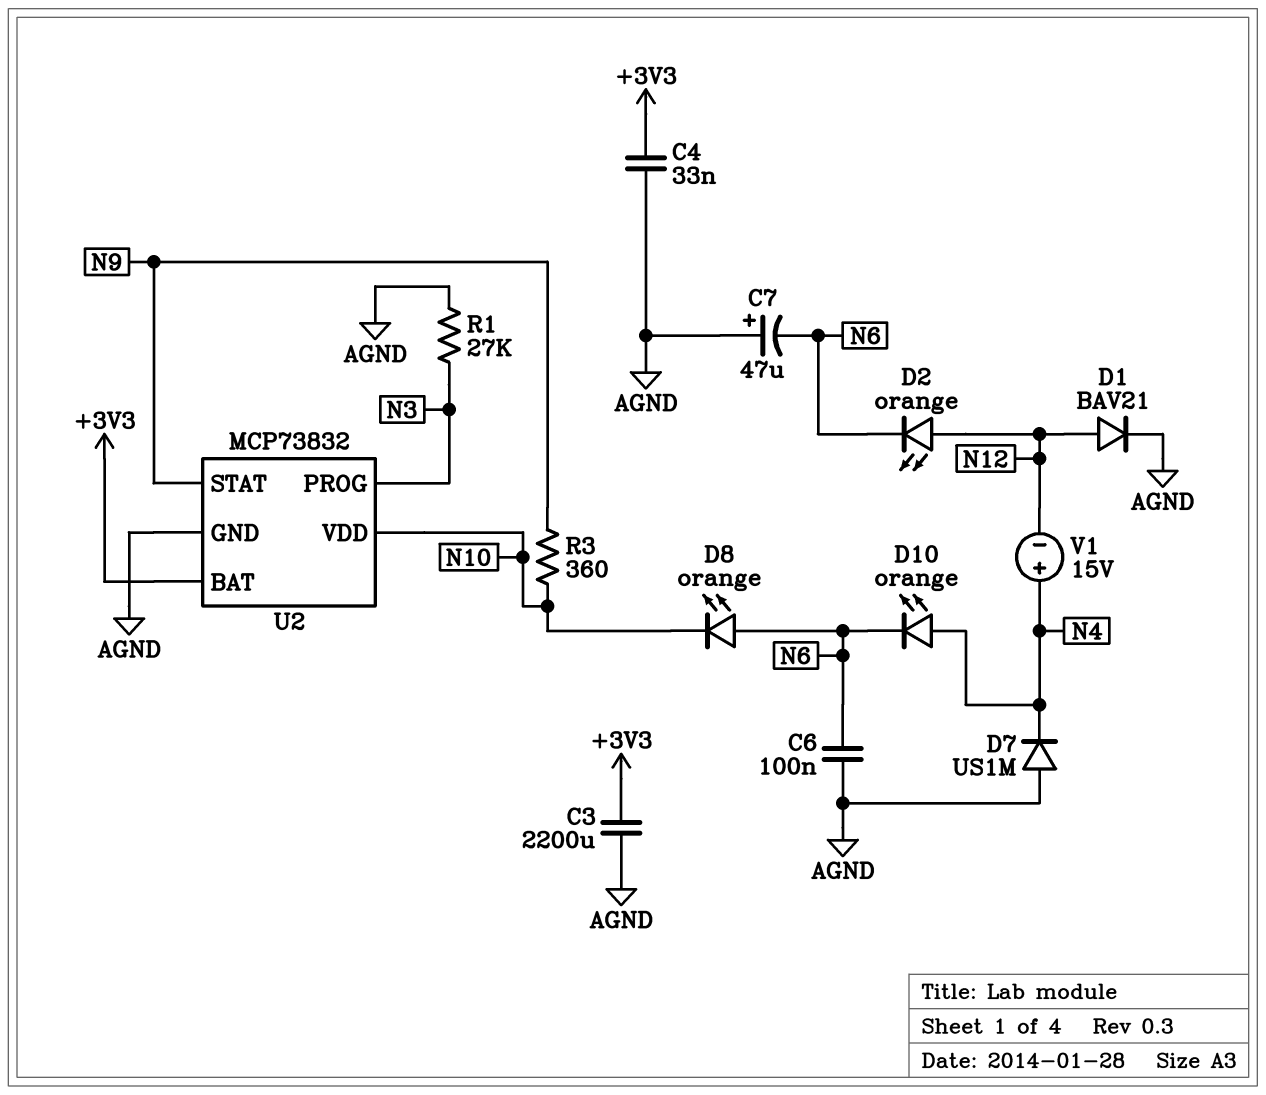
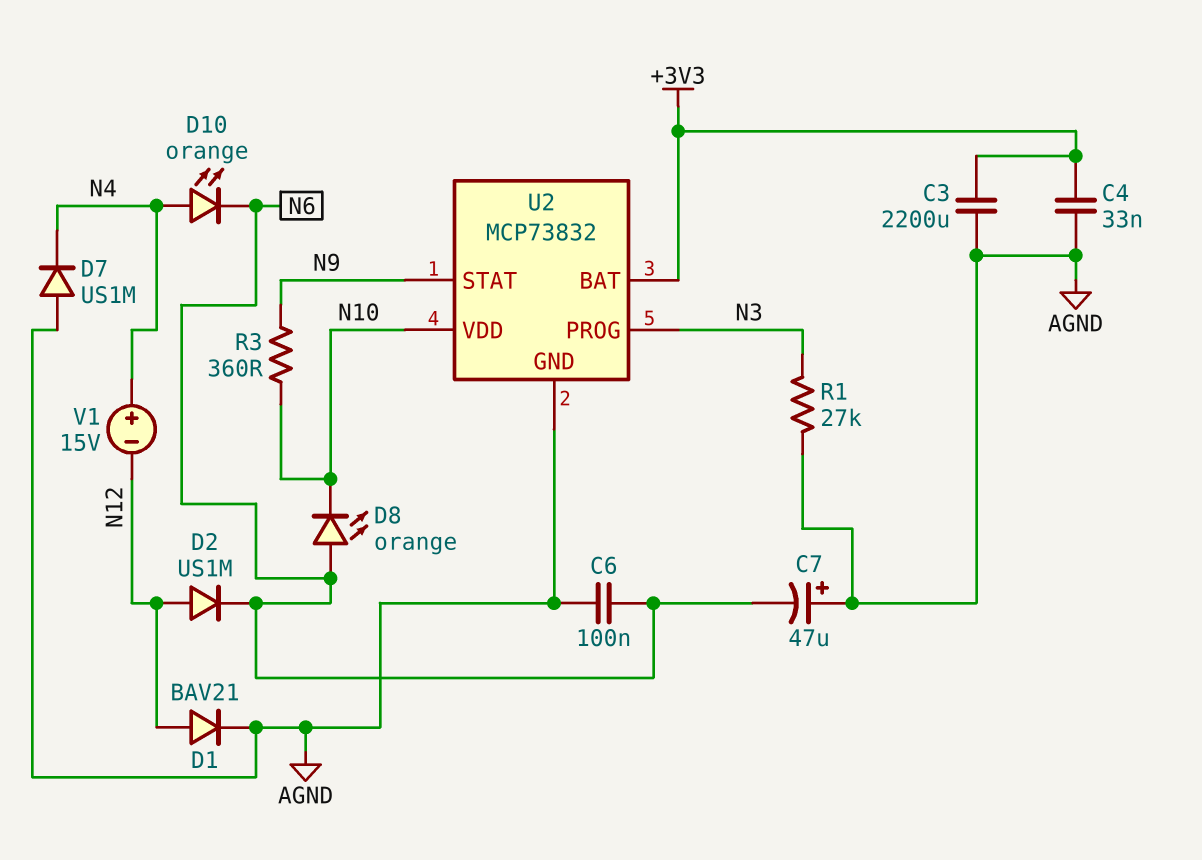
D2: LED orange (A N12, K N6) -> diode US1M (A N12, K N6)

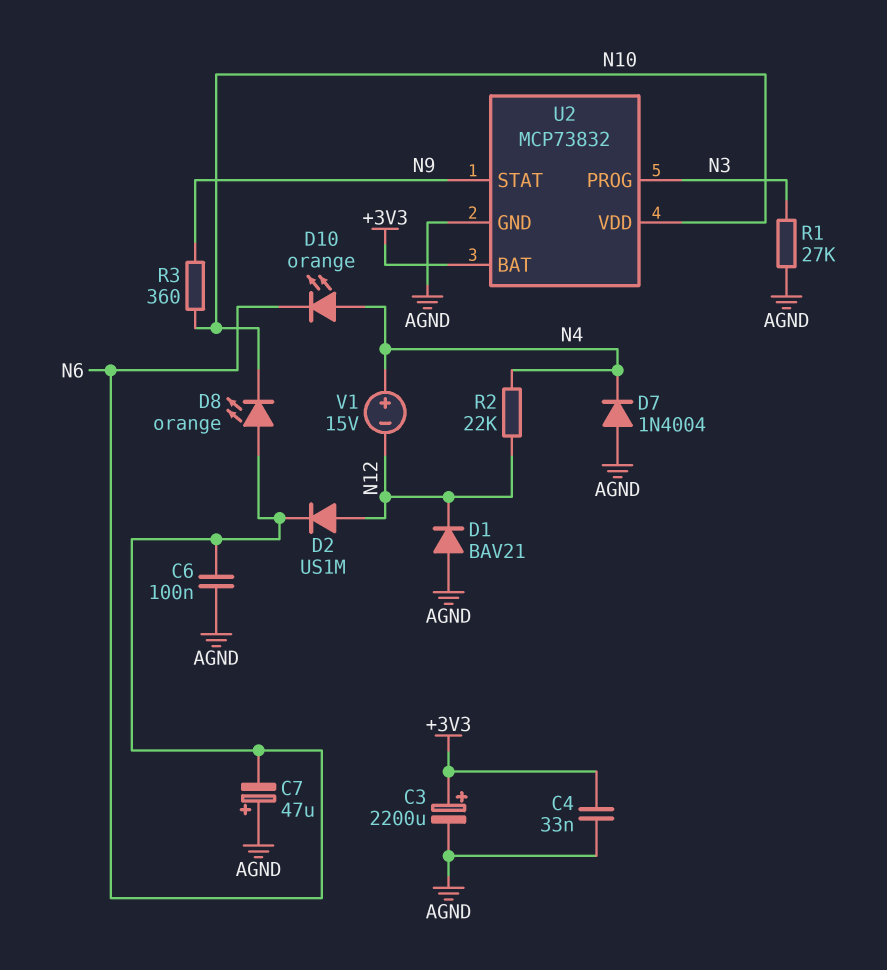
C3: 2200uF (+3V3, AGND) -> 2200uF (plus +3V3, minus AGND)
D1: diode BAV21 (A N12, K AGND) -> diode BAV21 (A AGND, K N12)
D7: diode US1M (A AGND, K N4) -> diode 1N4004 (A AGND, K N4)
R2: none -> 22k (N4, N12)

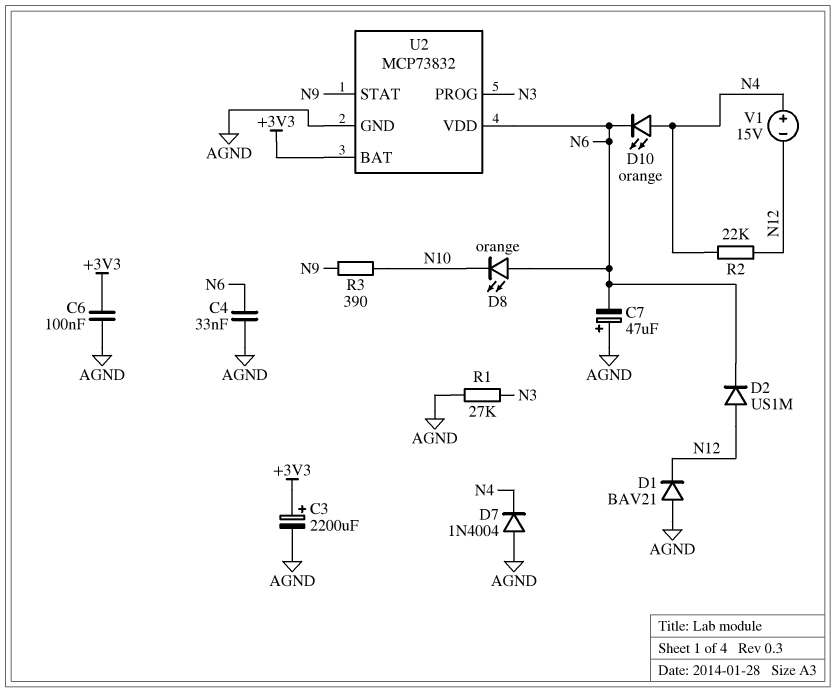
C4: 33nF (+3V3, AGND) -> 33nF (AGND, N6)
C6: 100nF (AGND, N6) -> 100nF (+3V3, AGND)
R3: 360 (N9, N10) -> 390 (N9, N10)
U2 pin VDD: N10 -> N6

